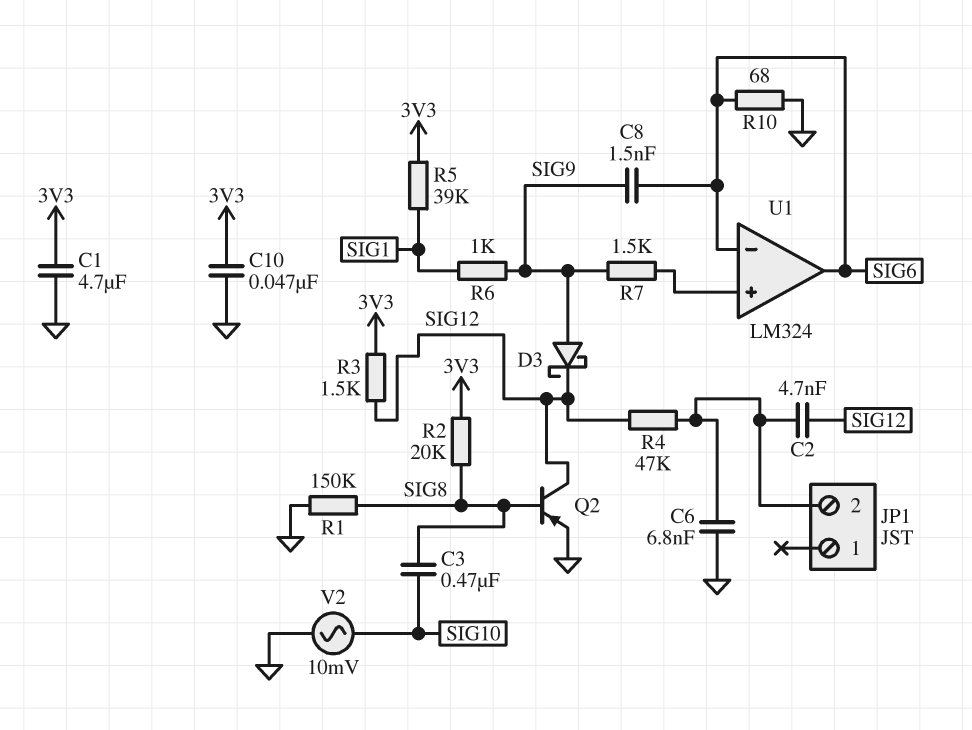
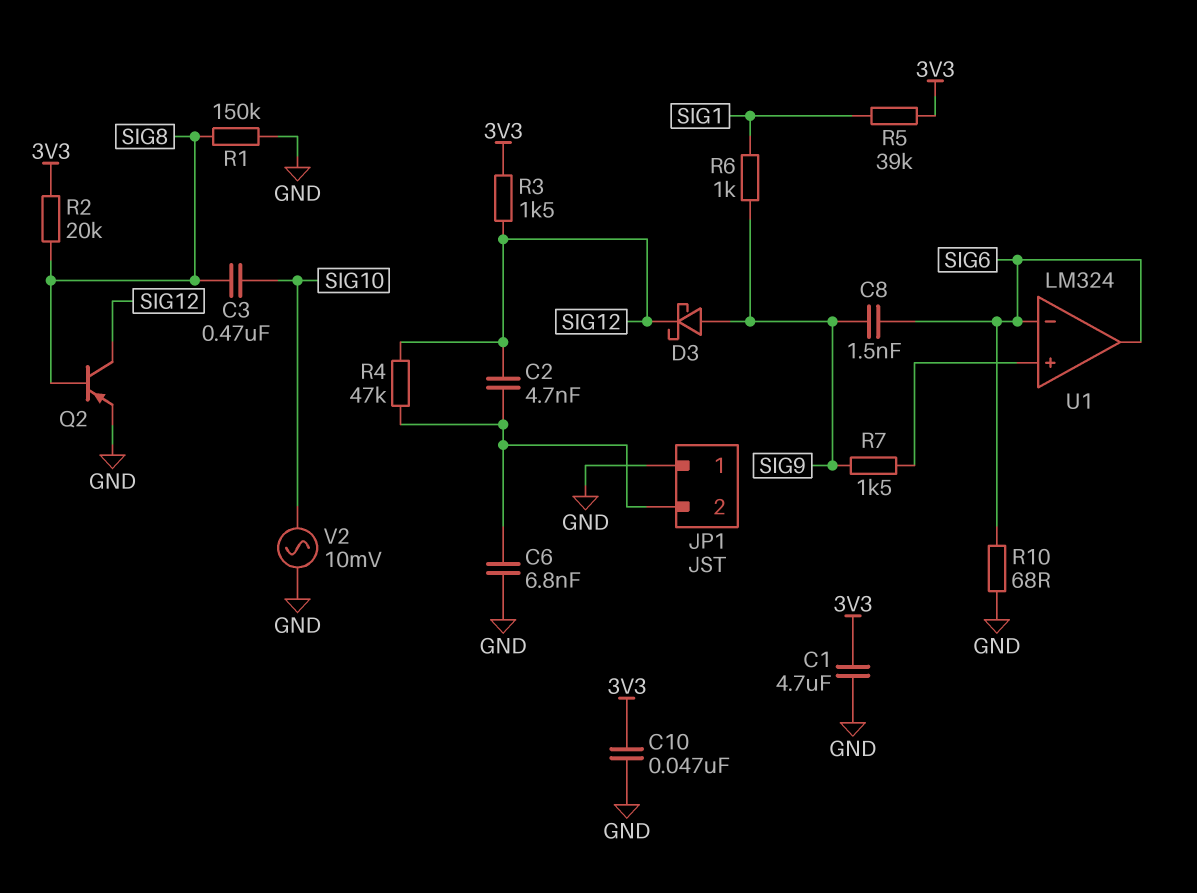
JP1 pin 1: none -> GND

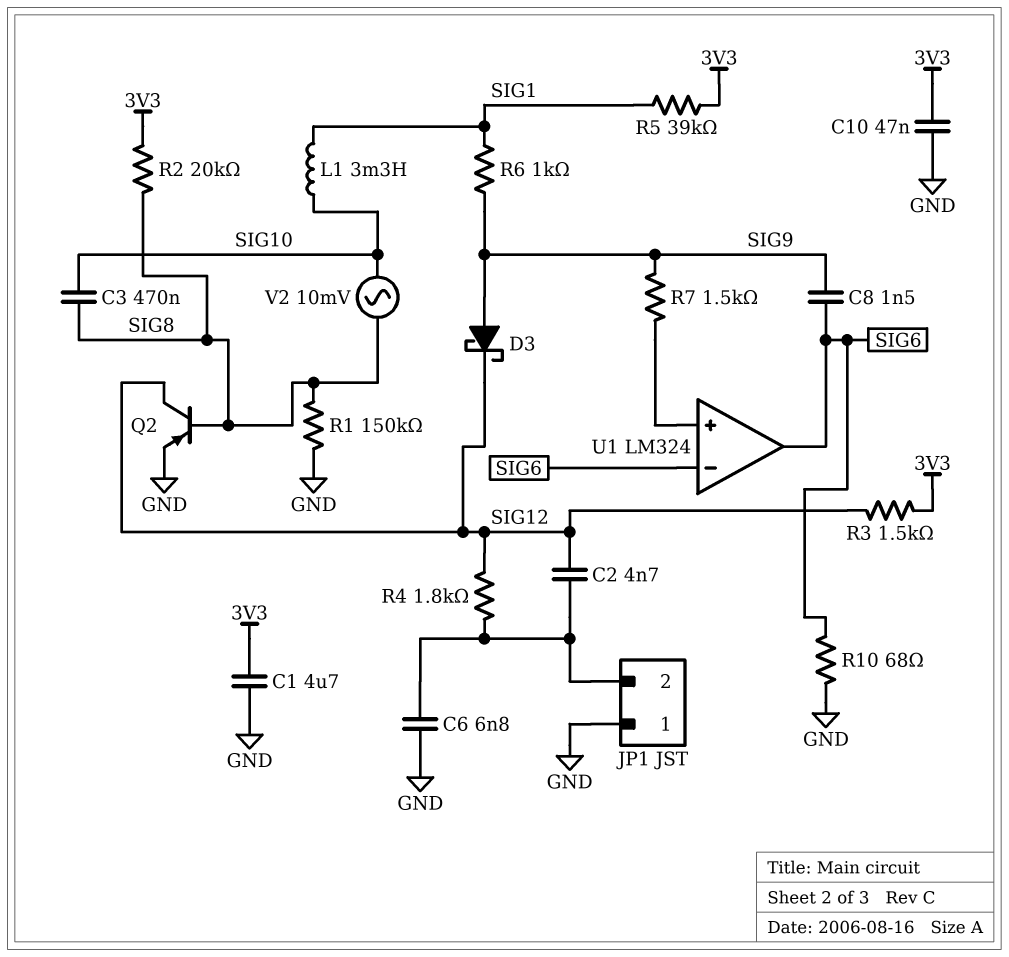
L1: none -> 3.3mH (SIG1, SIG10)
R4: 47k (JP1/2, SIG12) -> 1.8k (JP1/2, SIG12)
V2: AC 10mV (GND, SIG10) -> AC 10mV (SIG8, SIG10)

